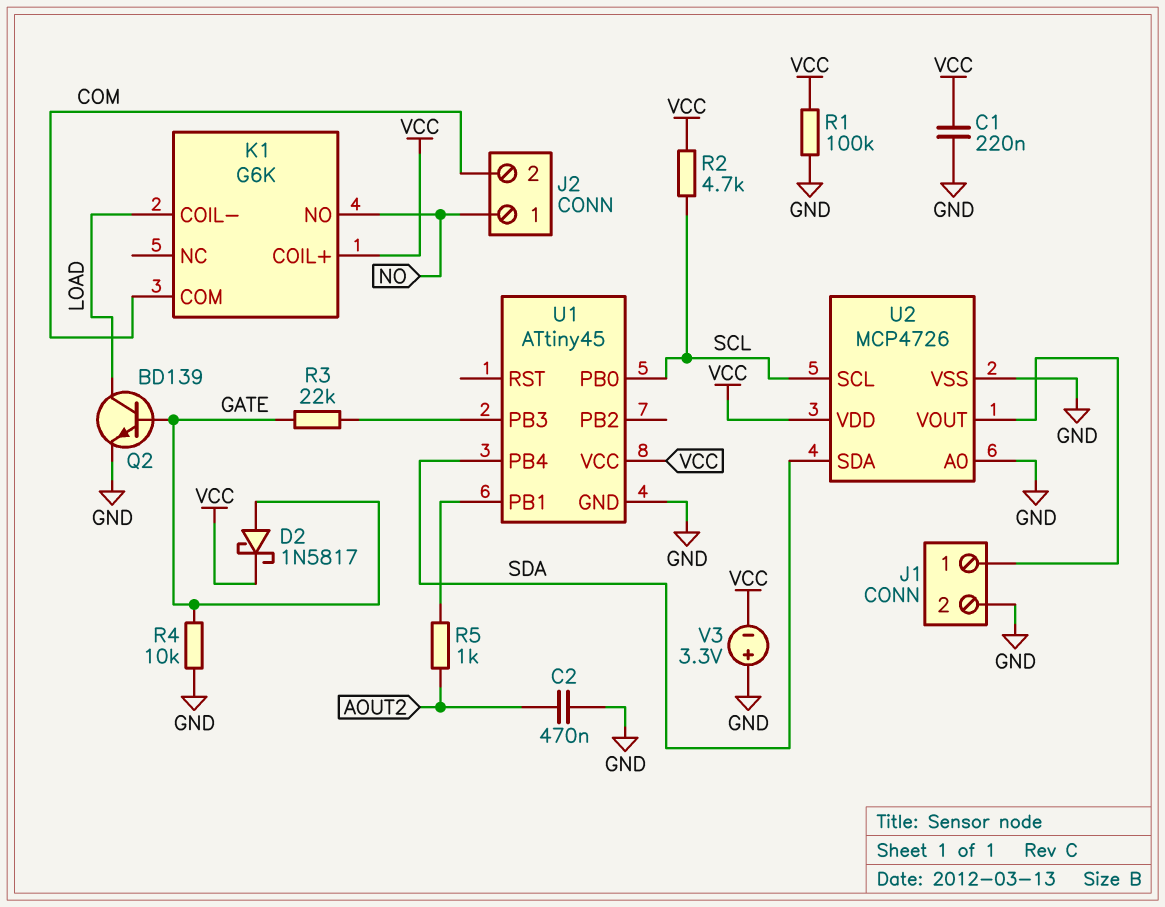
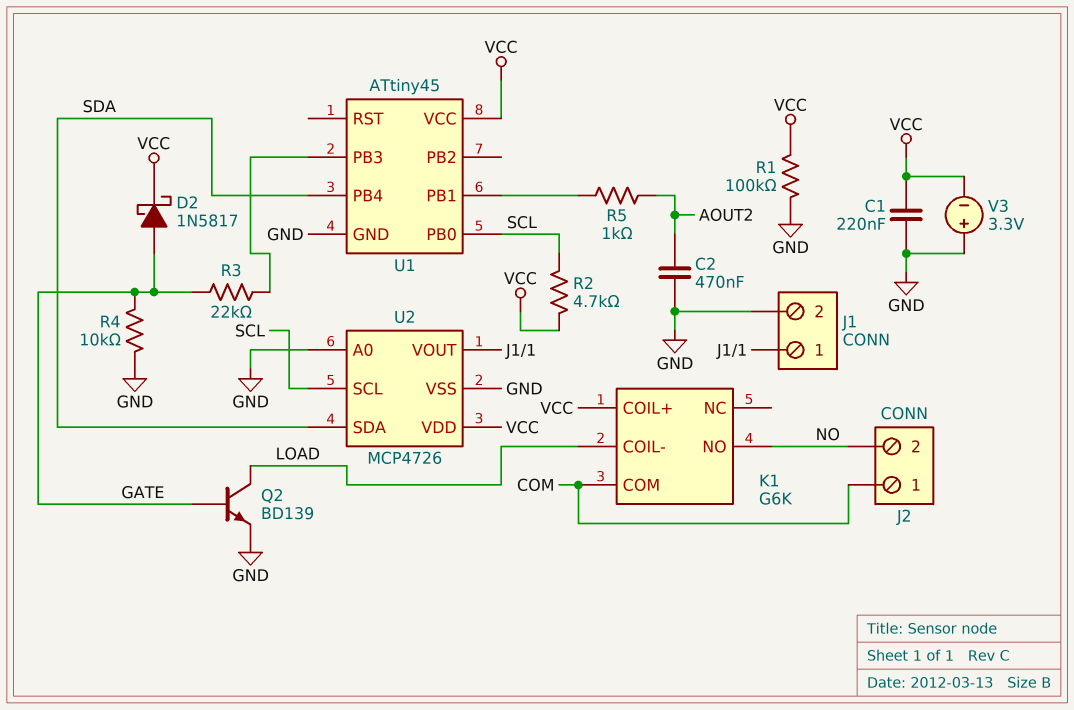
J2 pin 1: NO -> COM
J2 pin 2: COM -> NO

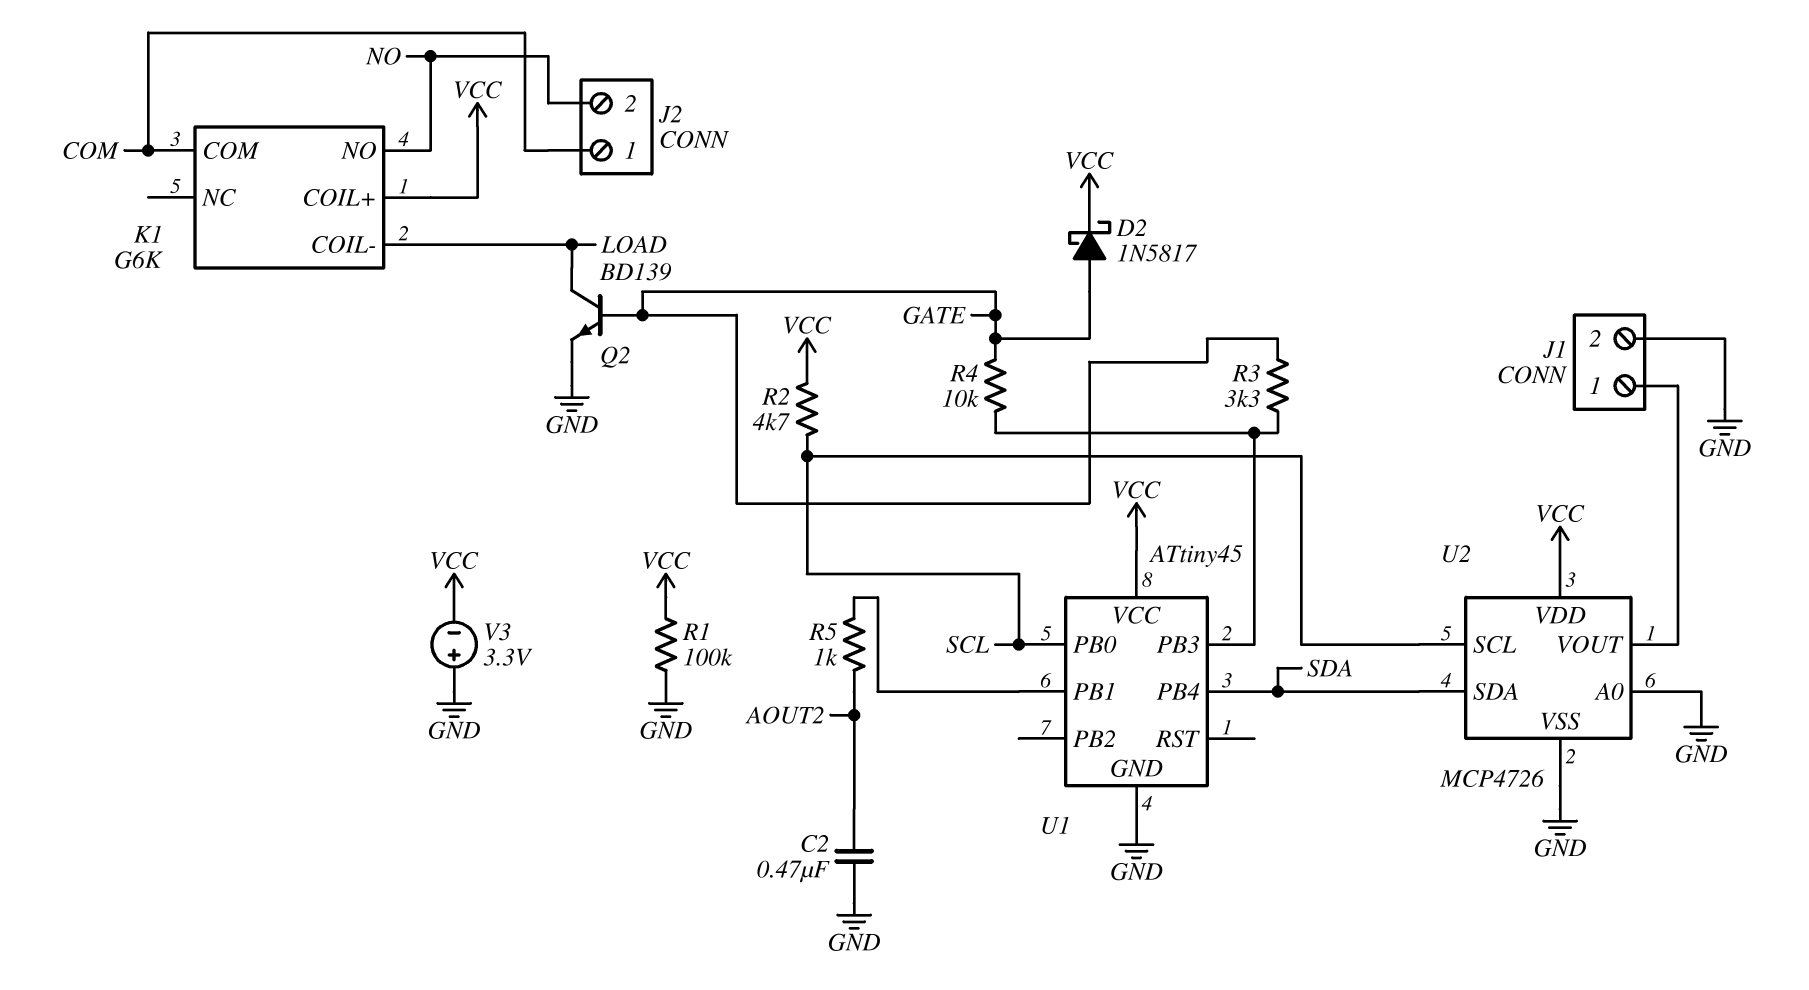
C1: 220nF (GND, VCC) -> none
R3: 22k (GATE, U1/PB3) -> 3.3k (GATE, U1/PB3)
R4: 10k (GATE, GND) -> 10k (GATE, U1/PB3)

